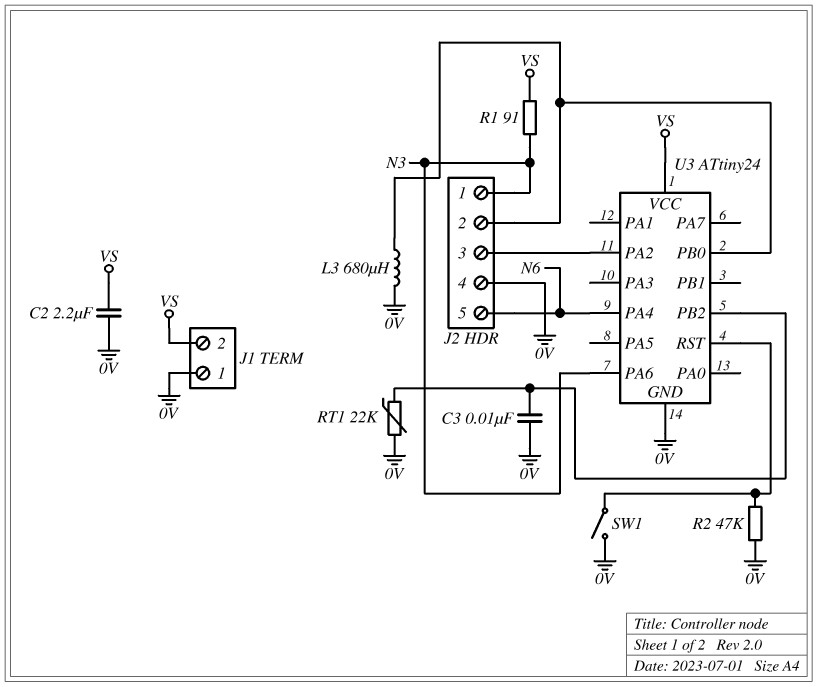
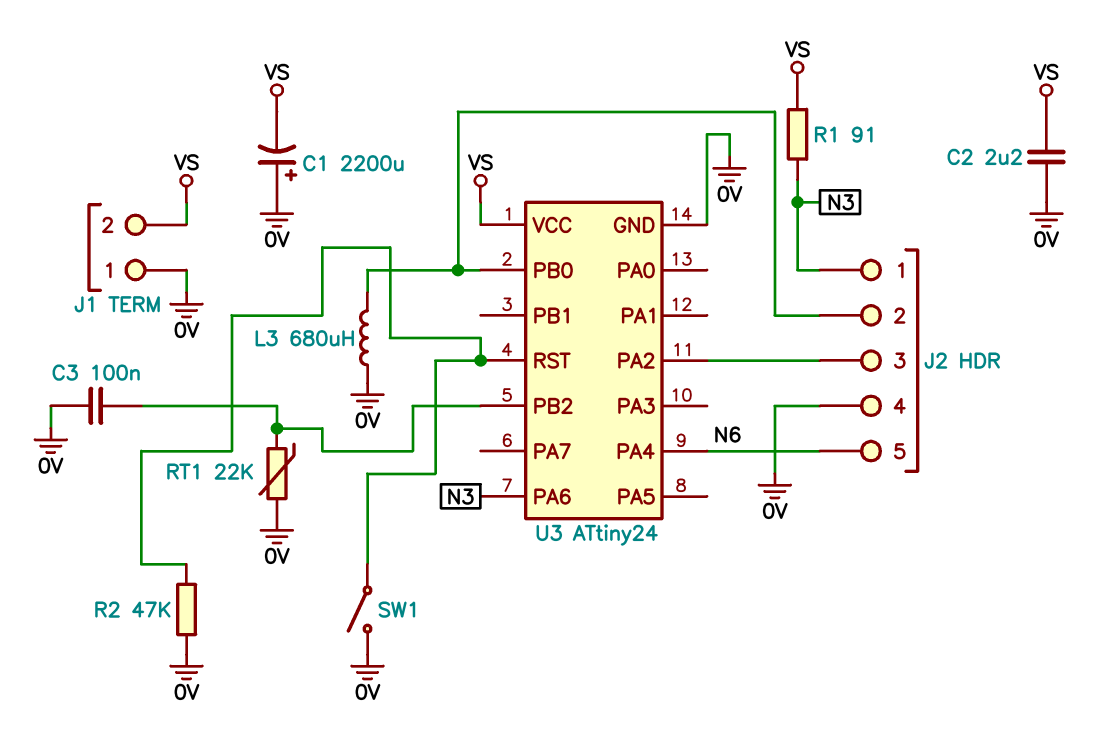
C1: none -> 2200uF (plus 0V, minus VS)
C3: 10nF (0V, U3/PB2) -> 100nF (0V, U3/PB2)

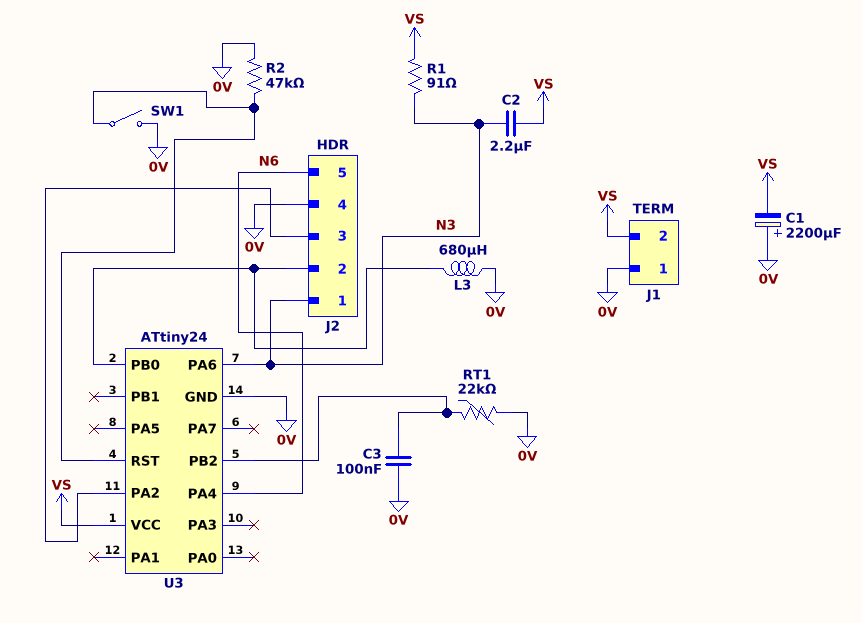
C2: 2.2uF (0V, VS) -> 2.2uF (N3, VS)

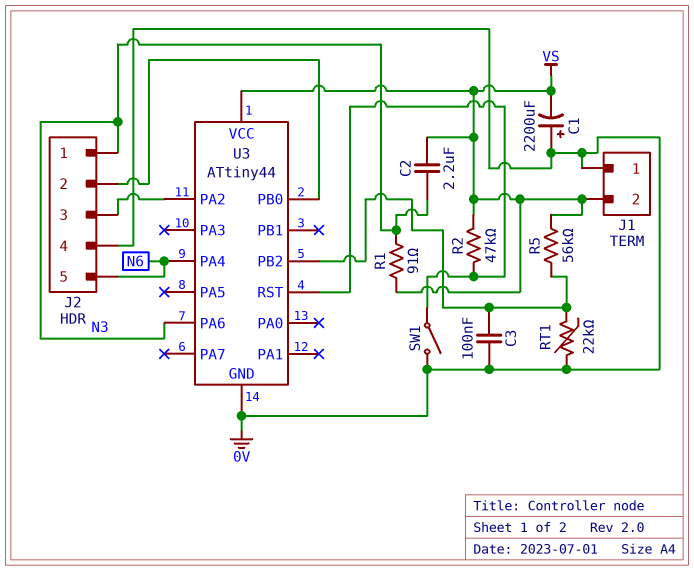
L3: 680uH (0V, J2/2) -> none
R2: 47k (0V, U3/RST) -> 47k (U3/RST, VS)
R5: none -> 56k (U3/PB2, VS)
U3: ATtiny24 -> ATtiny44

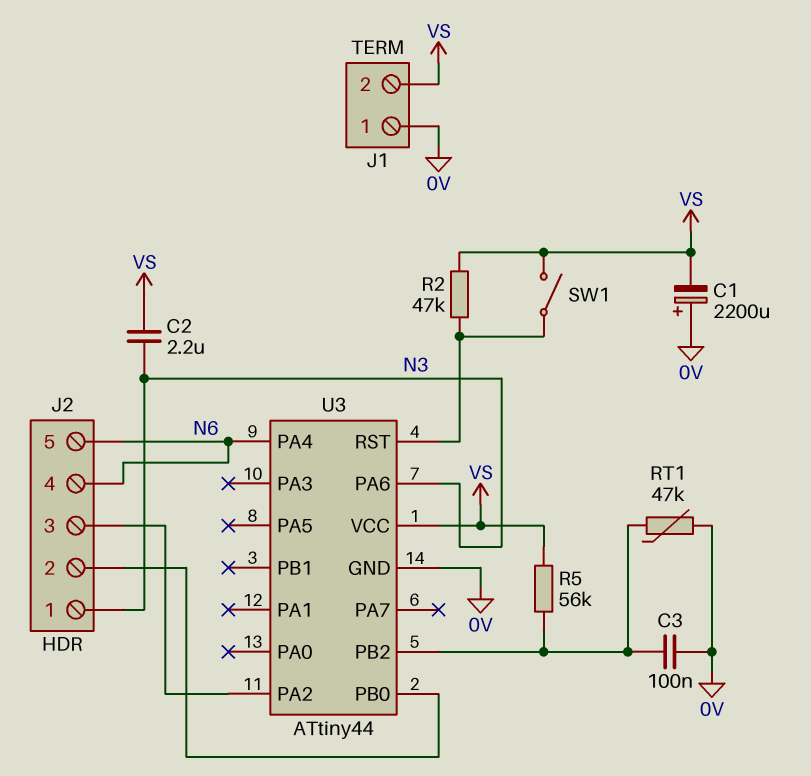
J2 pin 4: 0V -> N6
R1: 91 (N3, VS) -> none
RT1: 22k (0V, U3/PB2) -> 47k (0V, U3/PB2)
SW1: switch (0V, U3/RST) -> switch (U3/RST, VS)

